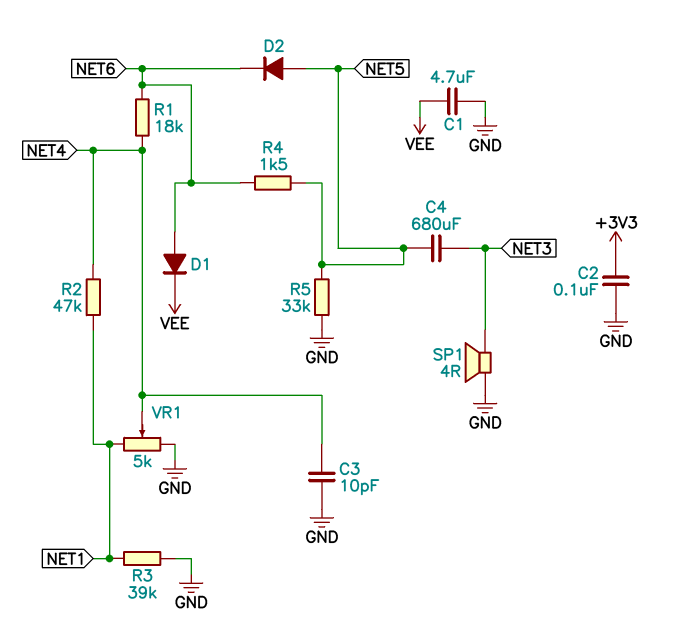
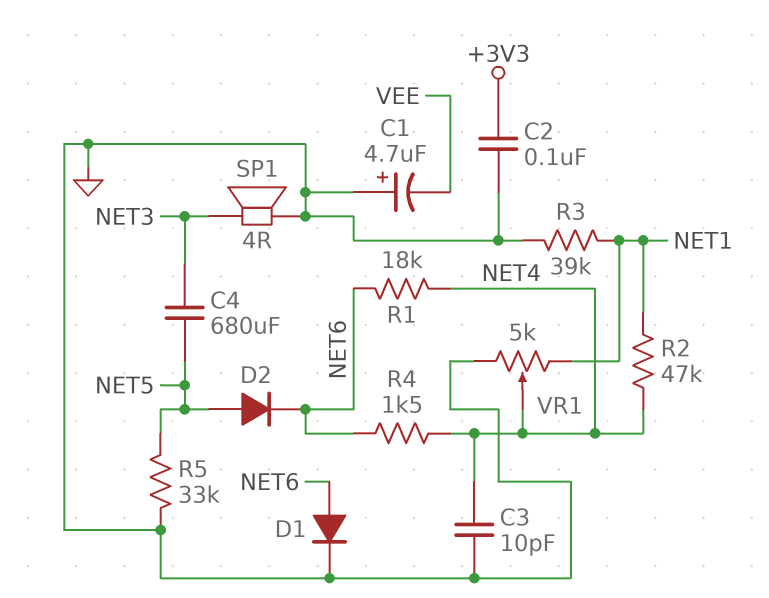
C1: 4.7uF (GND, VEE) -> 4.7uF (plus GND, minus VEE)
D1: diode (A NET6, K VEE) -> diode (A NET6, K GND)
R4: 1.5k (NET5, NET6) -> 1.5k (NET4, NET6)

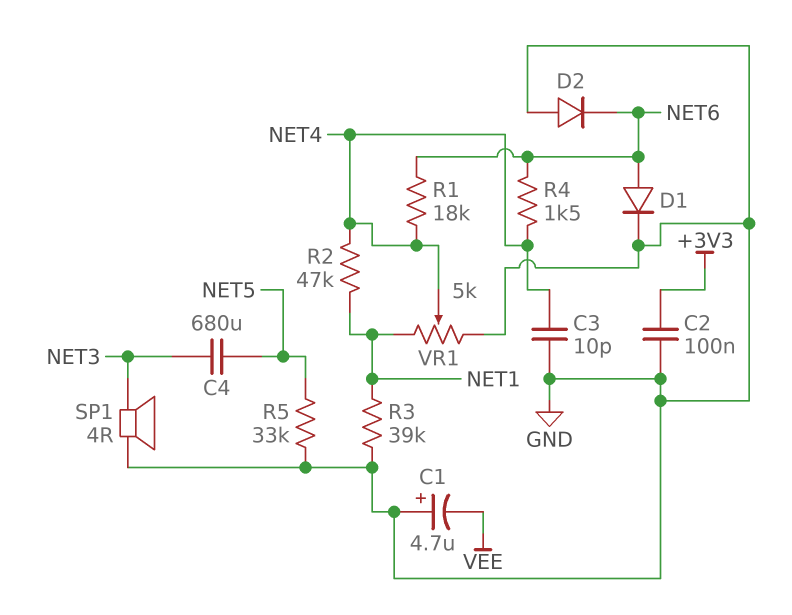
D2: diode (A NET5, K NET6) -> diode (A GND, K NET6)

